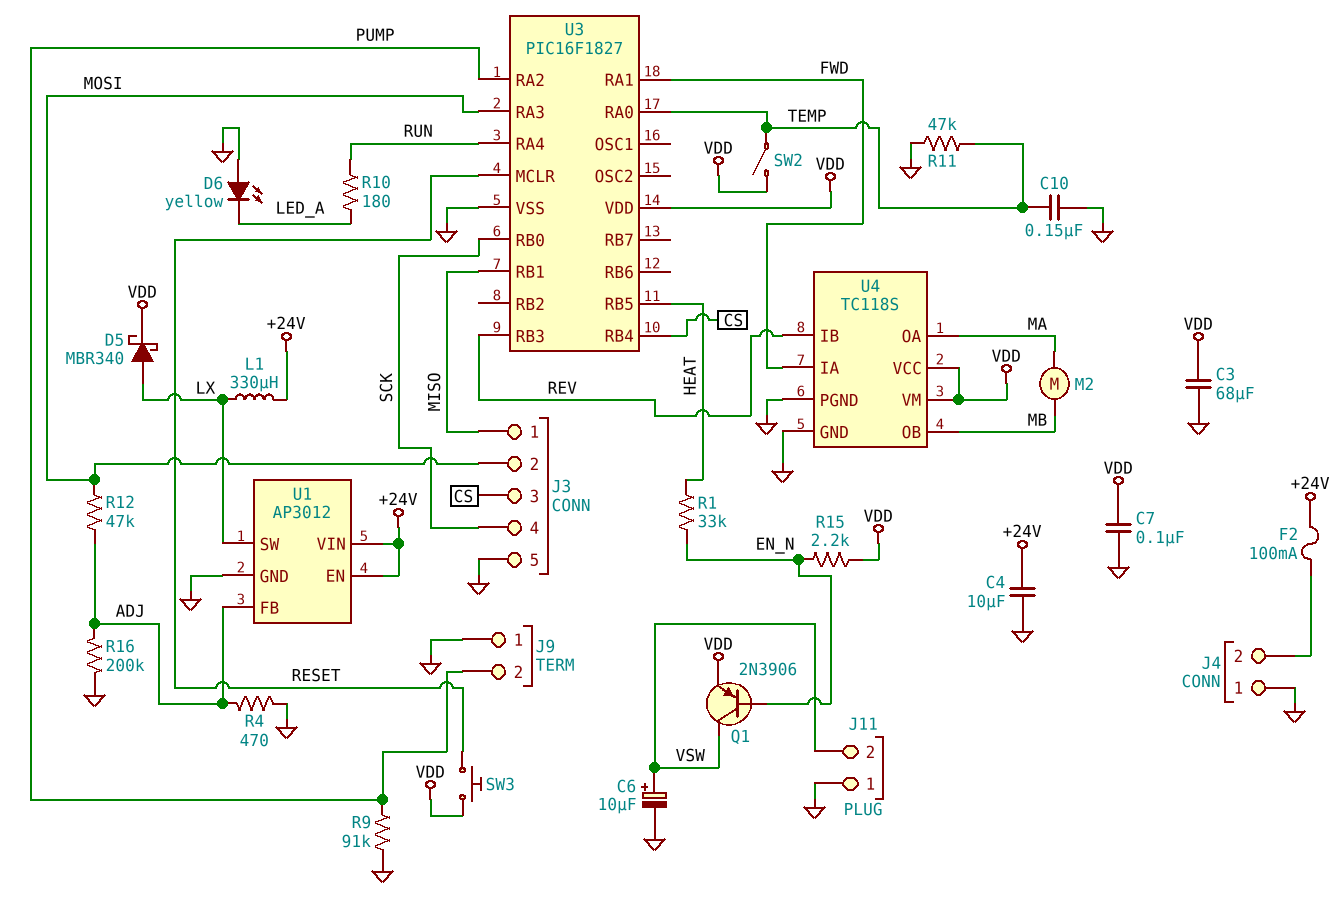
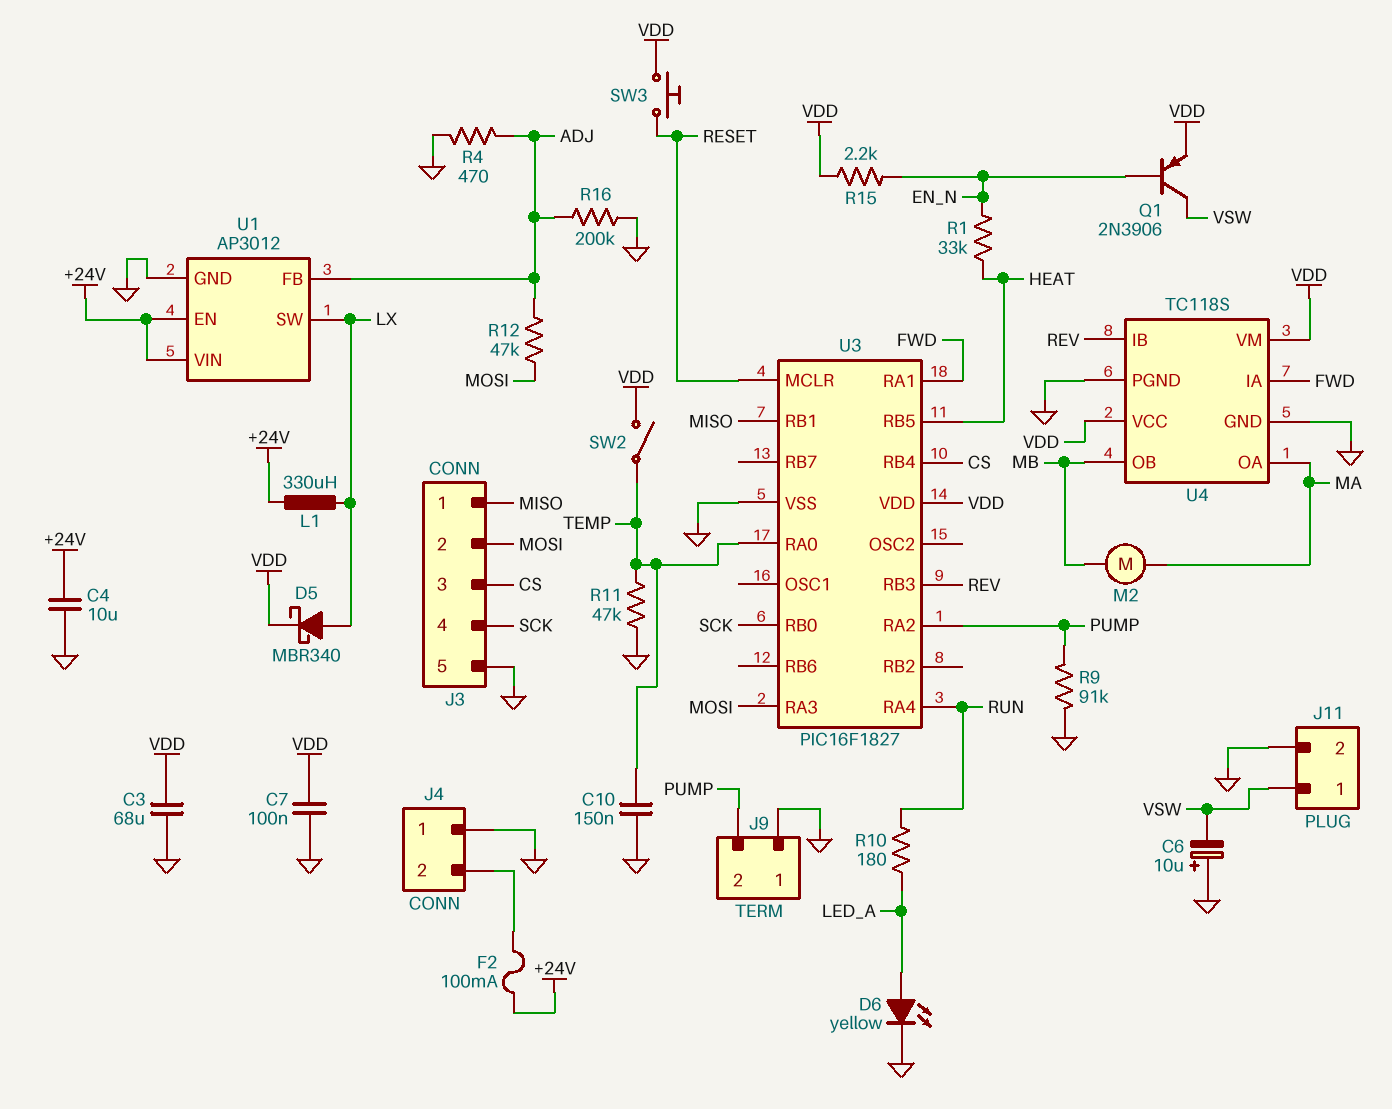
C6: 10uF (plus VSW, minus GND) -> 10uF (plus GND, minus VSW)
D6: LED yellow (A GND, K LED_A) -> LED yellow (A LED_A, K GND)
J11 pin 1: GND -> VSW
J11 pin 2: VSW -> GND

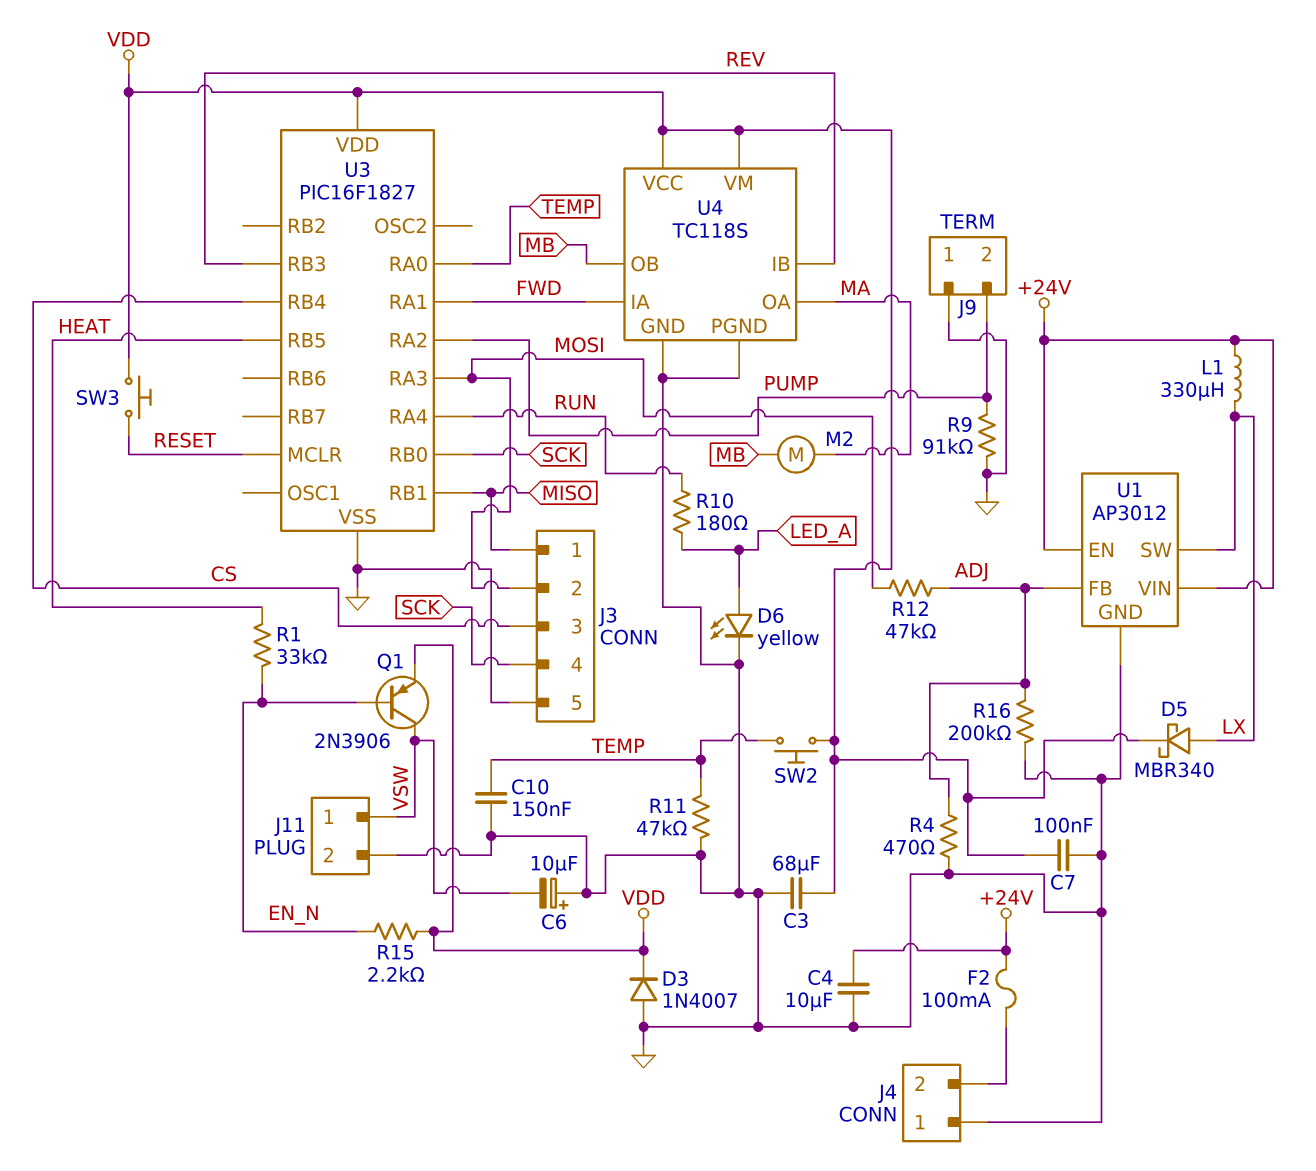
D3: none -> diode 1N4007 (A GND, K VDD)
SW2: switch (TEMP, VDD) -> button (TEMP, VDD)

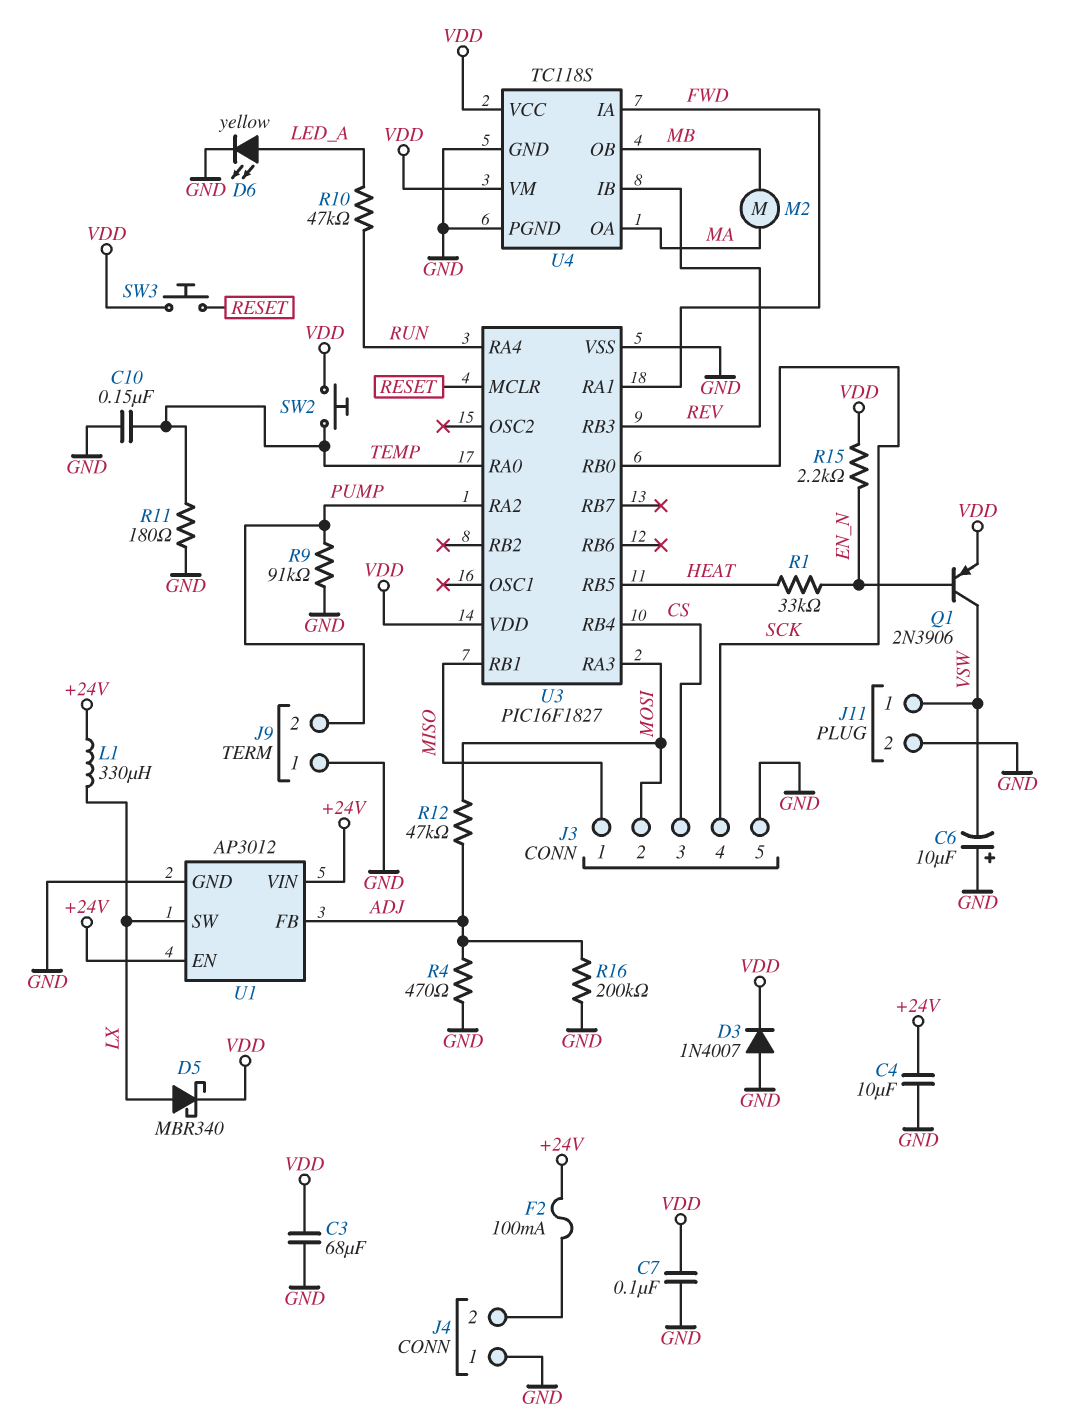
R10: 180 (LED_A, RUN) -> 47k (LED_A, RUN)
R11: 47k (GND, TEMP) -> 180 (GND, TEMP)

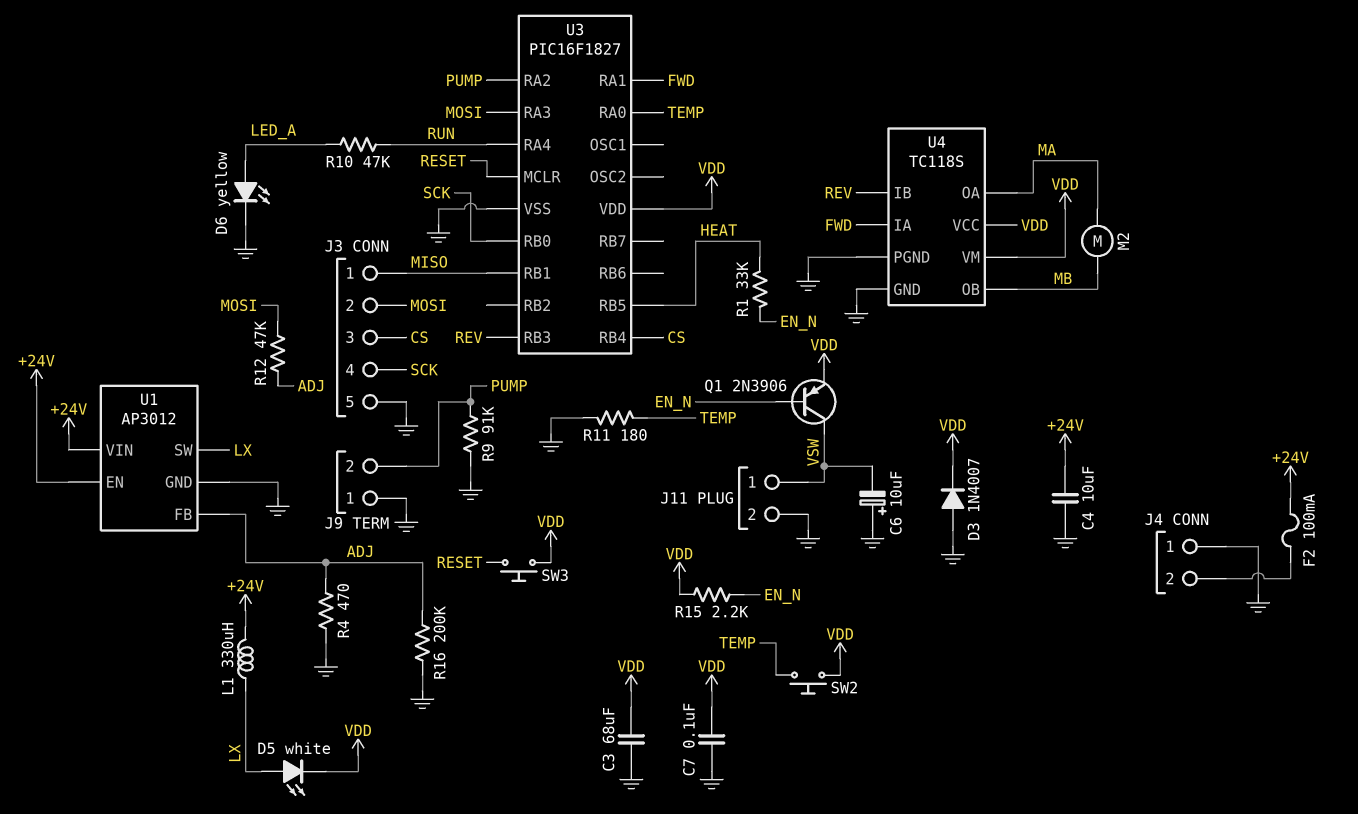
C10: 150nF (GND, TEMP) -> none
D5: schottky MBR340 (A LX, K VDD) -> LED white (A LX, K VDD)

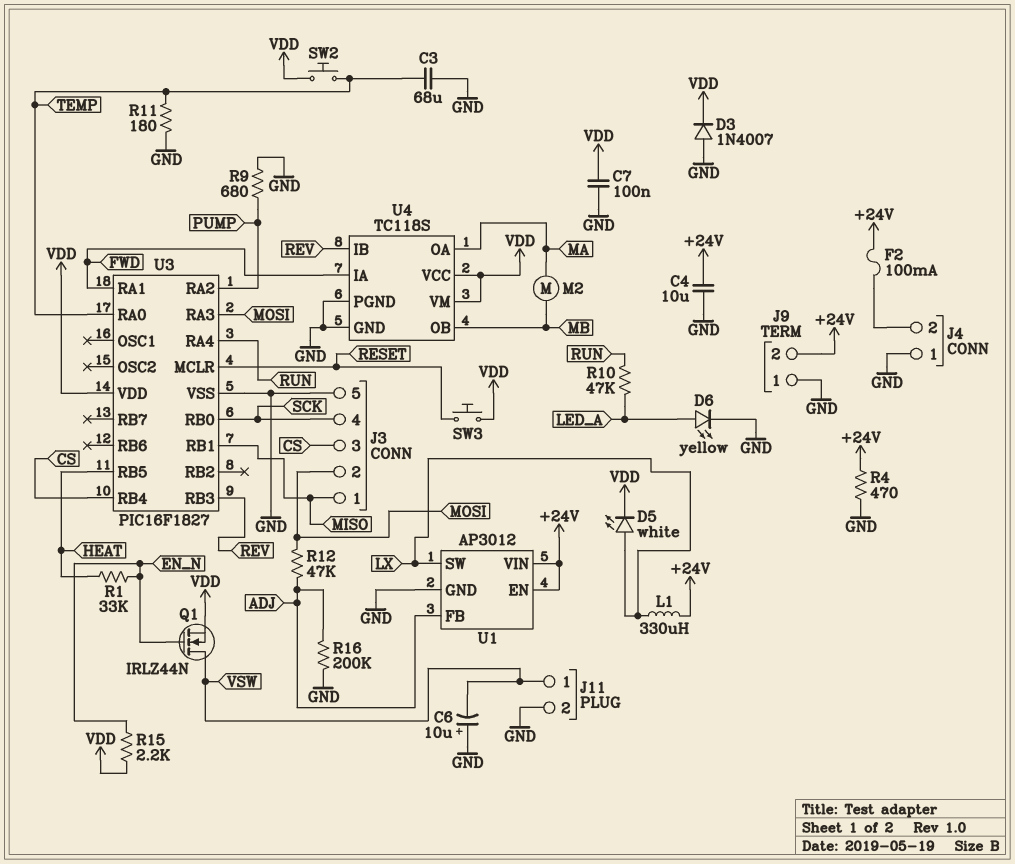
C3: 68uF (GND, VDD) -> 68uF (GND, TEMP)
J9 pin 2: PUMP -> +24V
Q1: PNP 2N3906 (B EN_N, C VSW, E VDD) -> NMOS IRLZ44N (G EN_N, D VSW, S VDD)
R4: 470 (ADJ, GND) -> 470 (+24V, GND)
R9: 91k (GND, PUMP) -> 680 (GND, PUMP)

